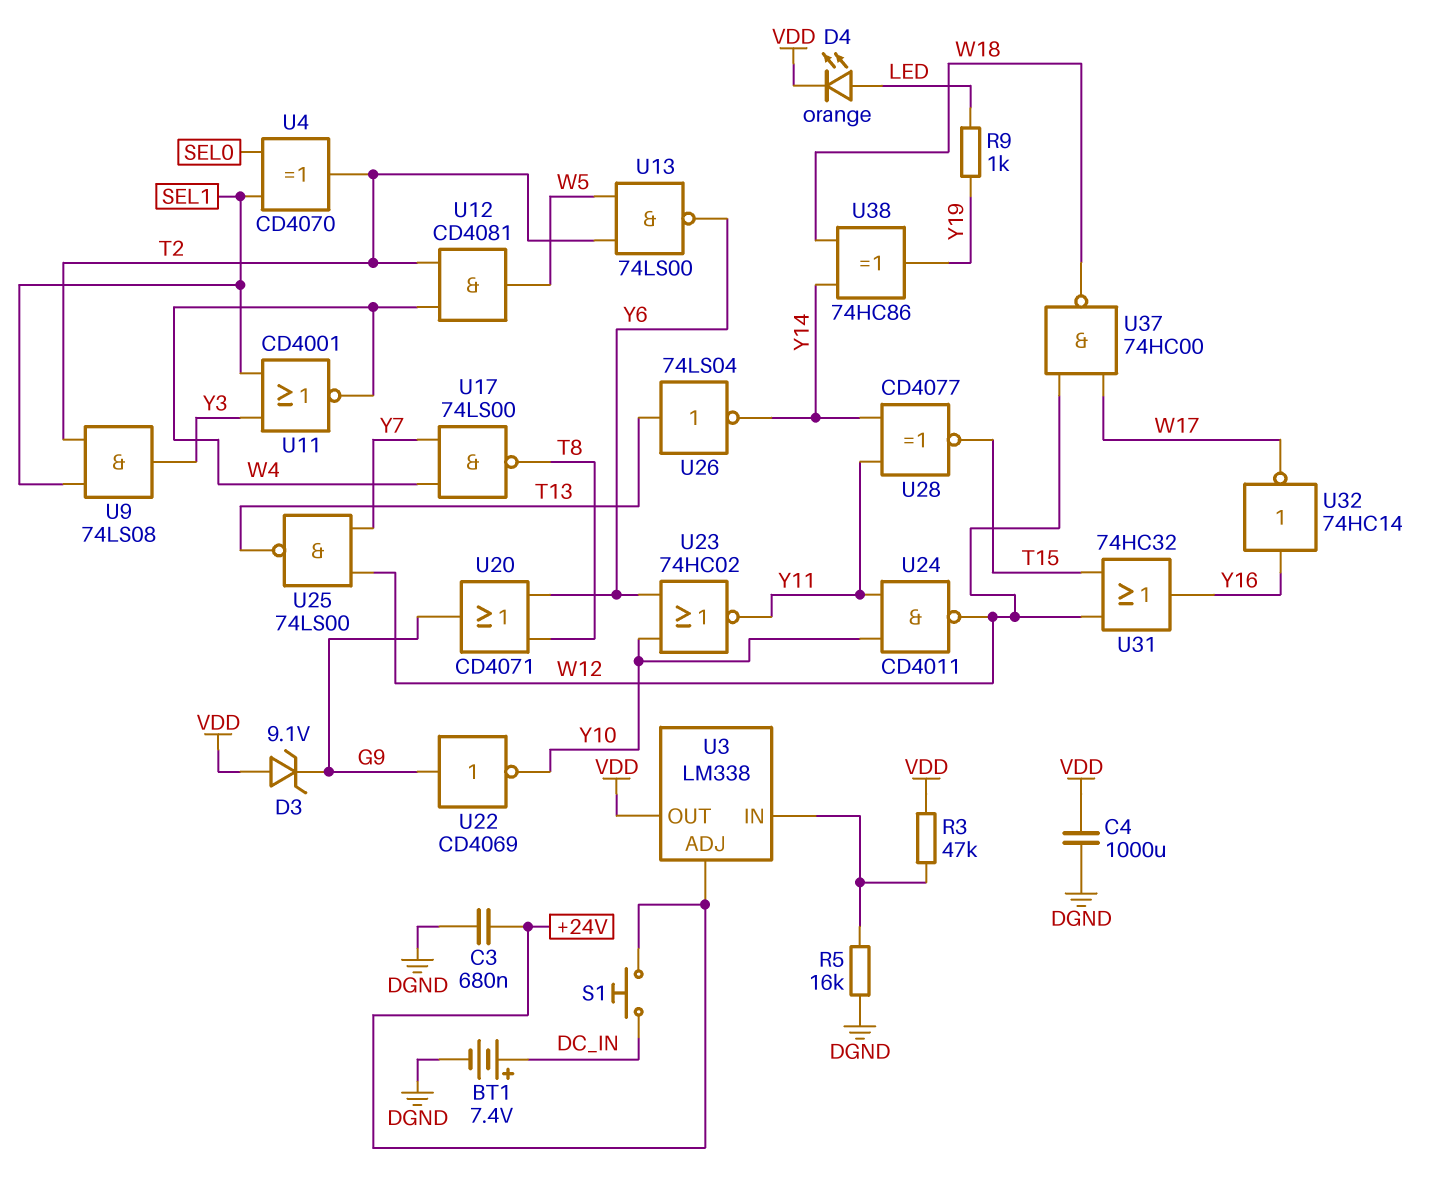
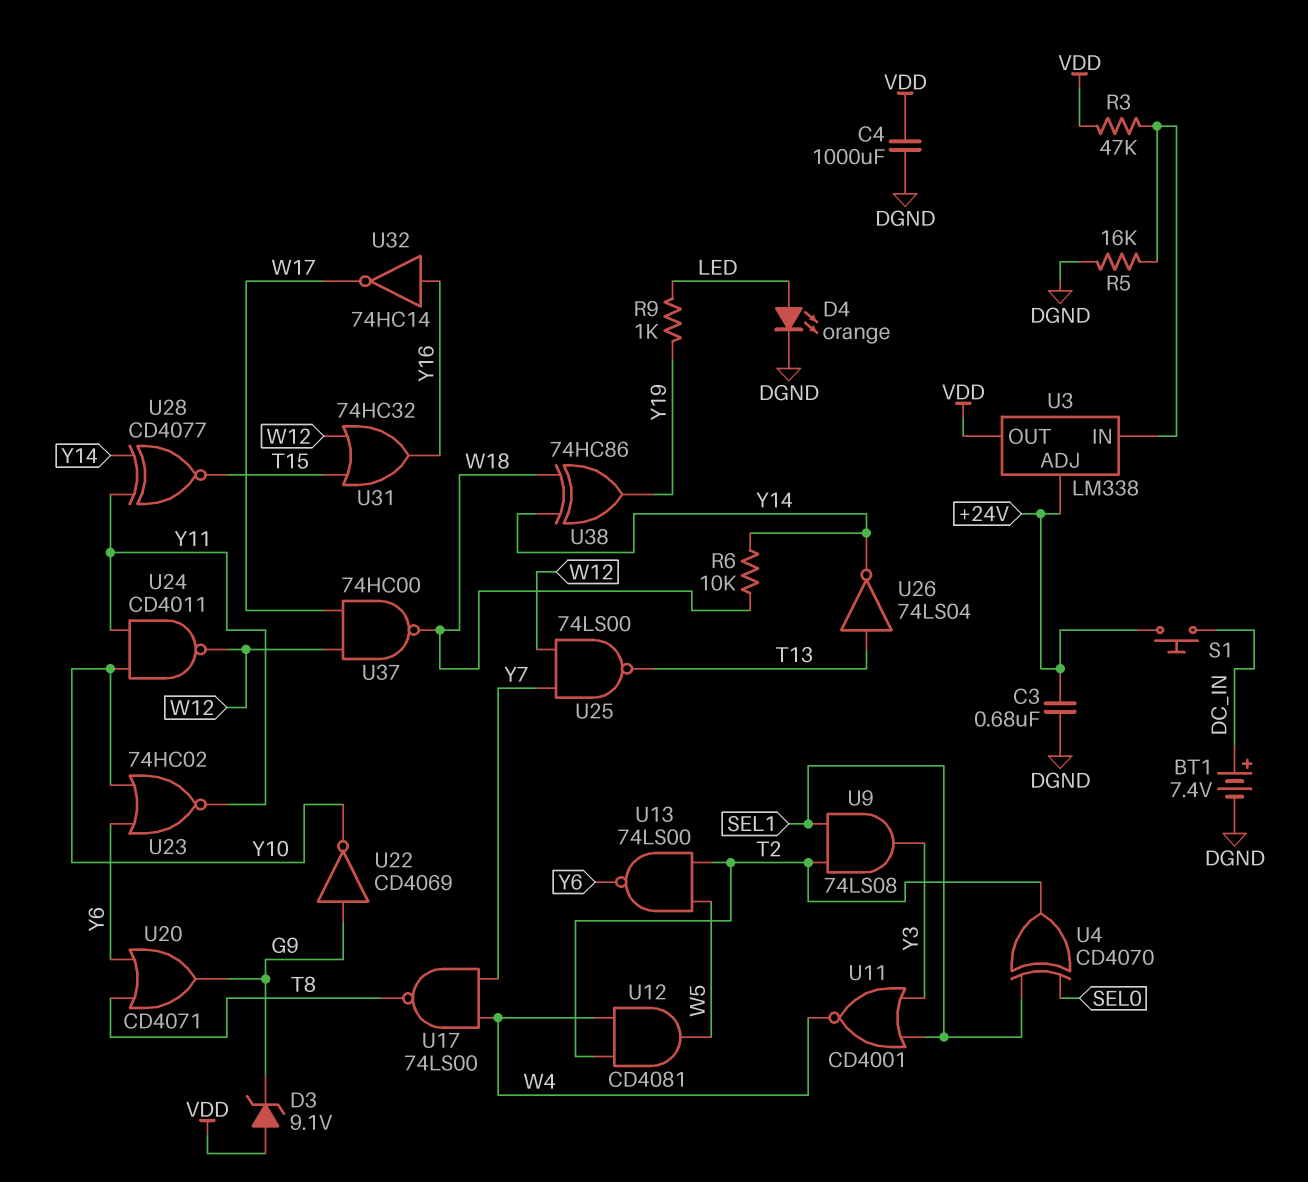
D4: LED orange (A LED, K VDD) -> LED orange (A LED, K DGND)
R6: none -> 10k (W18, Y14)

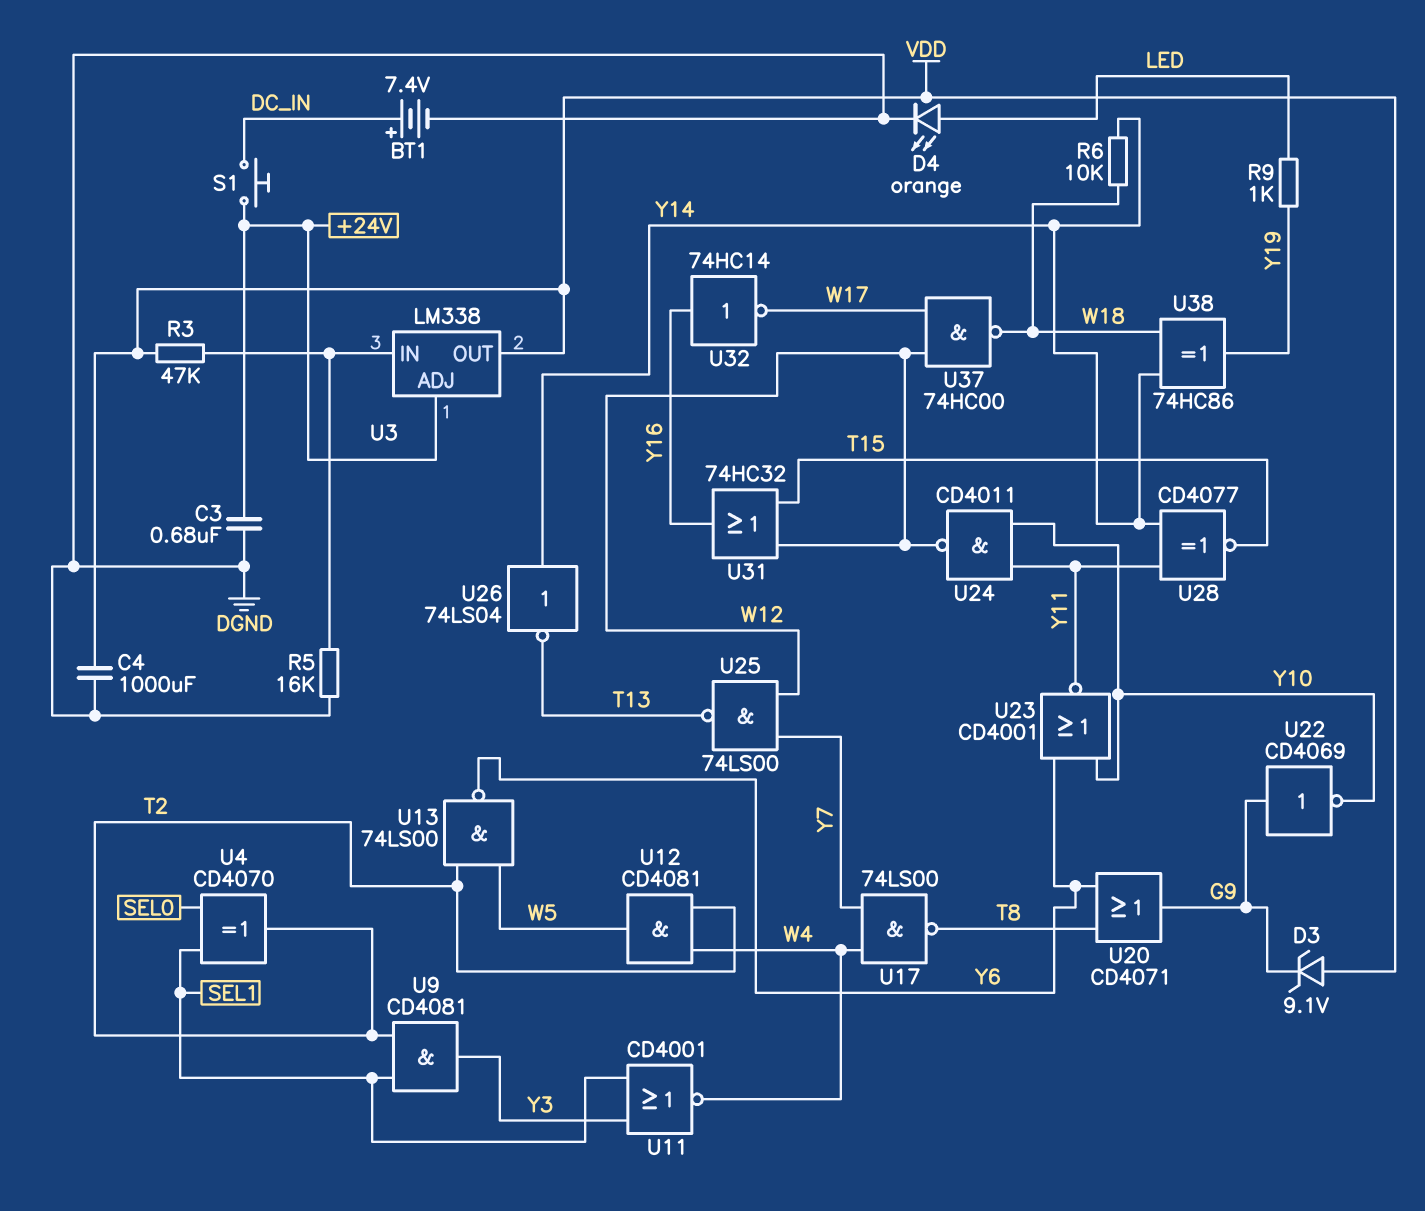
U9: AND 74LS08 (in SEL1, in T2, out Y3) -> AND CD4081 (in SEL1, in T2, out Y3)
U23: NOR 74HC02 (in Y6, in Y10, out Y11) -> NOR CD4001 (in Y6, in Y10, out Y11)
U26: NOT 74LS04 (in T13, out Y14) -> NOT 74LS04 (in Y14, out T13)

